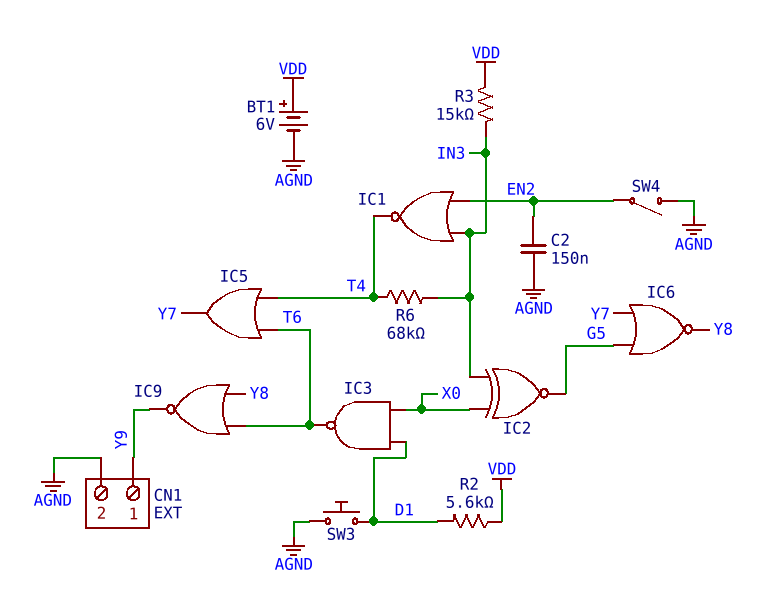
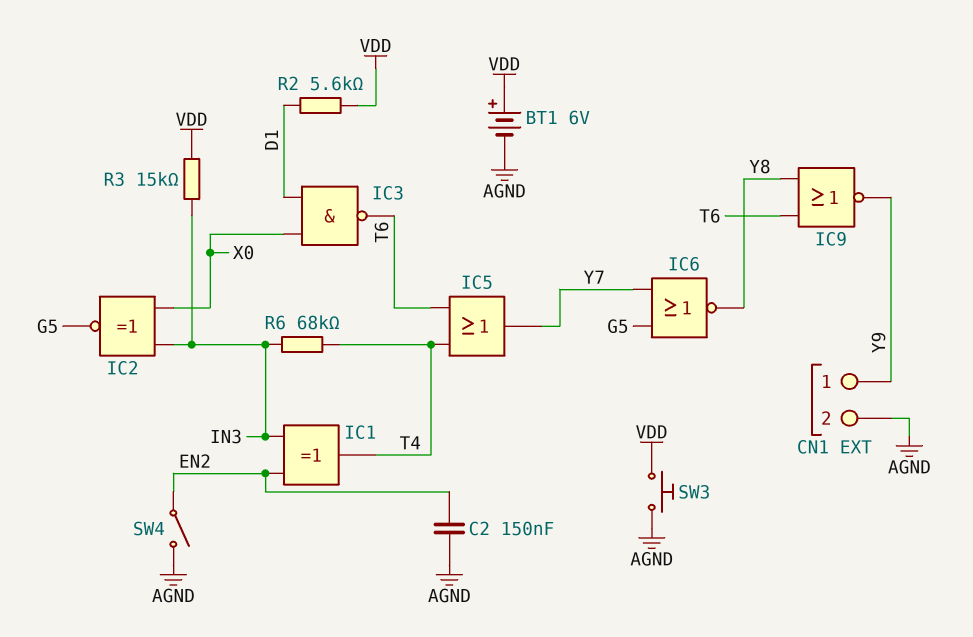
IC1: NOR (in EN2, in IN3, out T4) -> XOR (in EN2, in IN3, out T4)
SW3: button (AGND, D1) -> button (AGND, VDD)

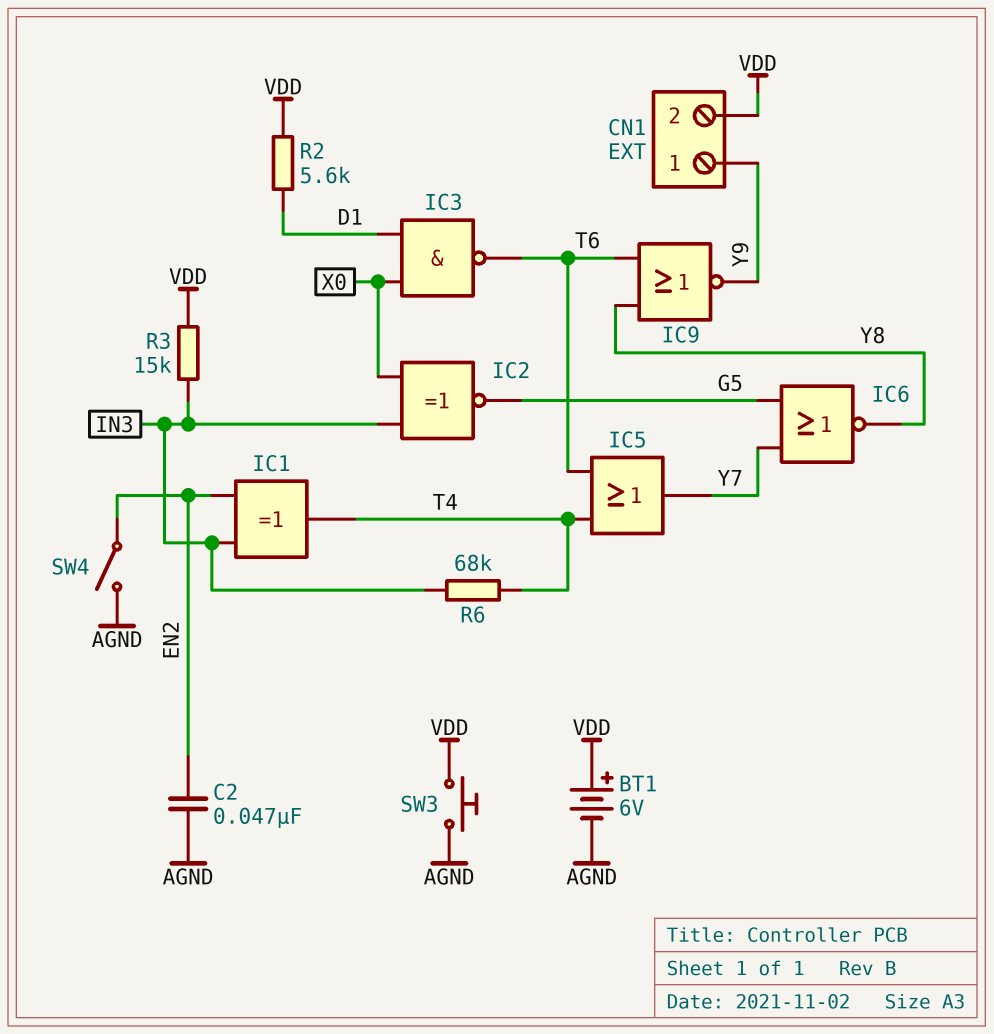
C2: 150nF (AGND, EN2) -> 47nF (AGND, EN2)
CN1 pin 2: AGND -> VDD

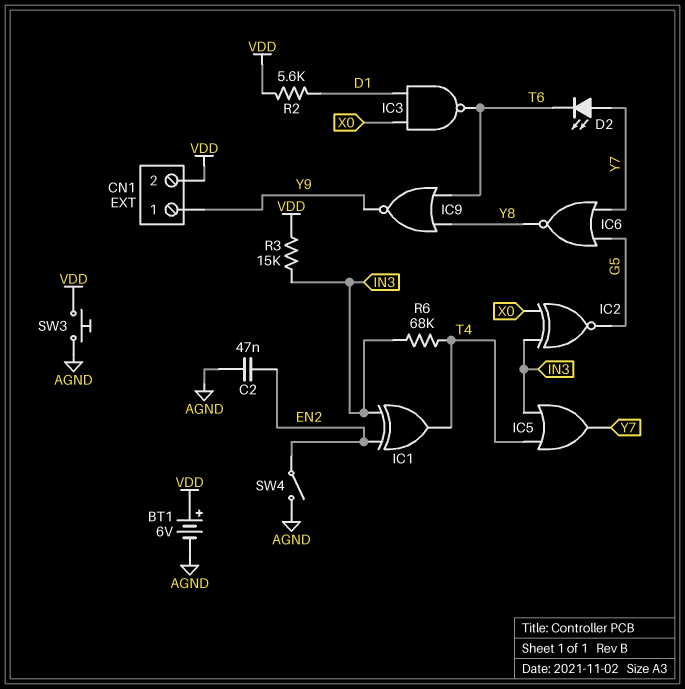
D2: none -> LED (A Y7, K T6)
IC5: OR (in T4, in T6, out Y7) -> OR (in IN3, in T4, out Y7)

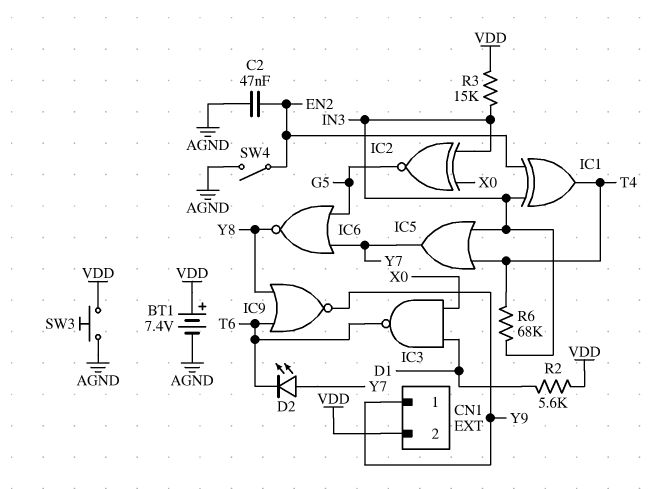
BT1: 6V (plus VDD, minus AGND) -> 7.4V (plus VDD, minus AGND)

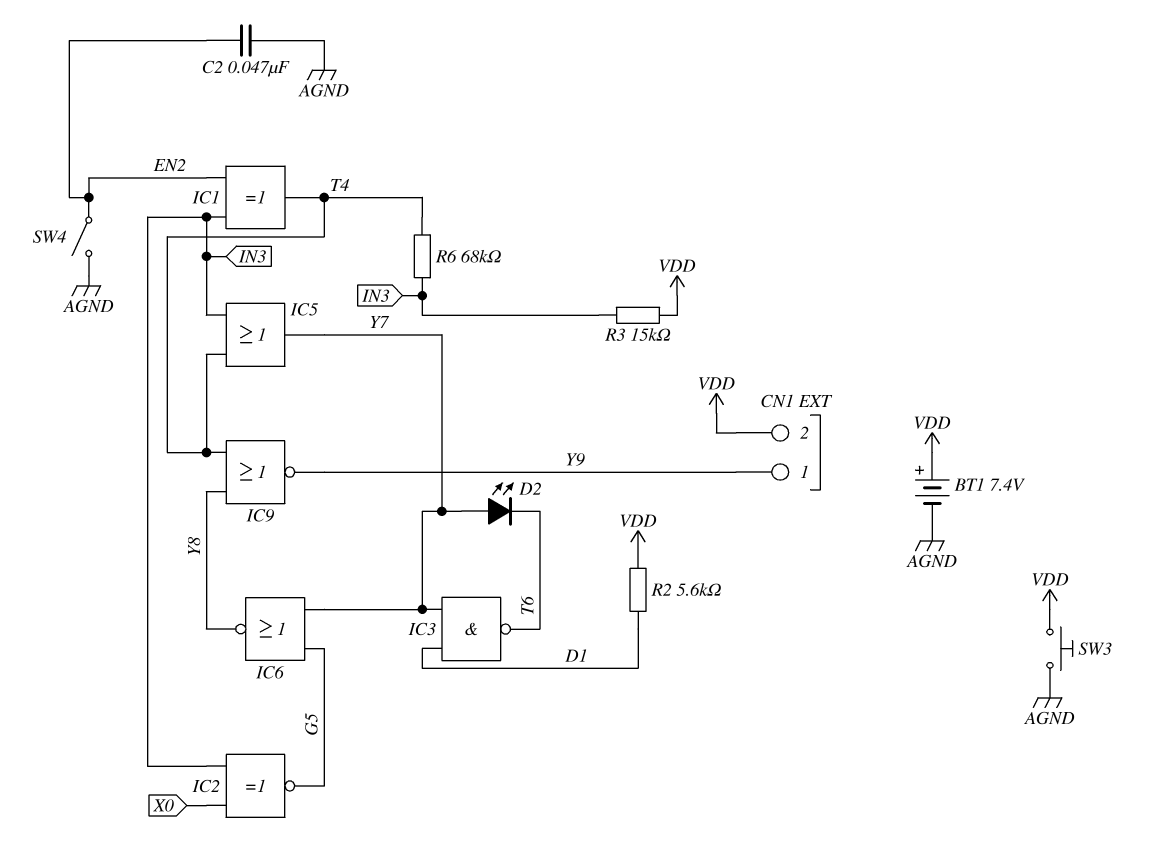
IC3: NAND (in D1, in X0, out T6) -> NAND (in D1, in Y7, out T6)
IC9: NOR (in T6, in Y8, out Y9) -> NOR (in T4, in Y8, out Y9)

